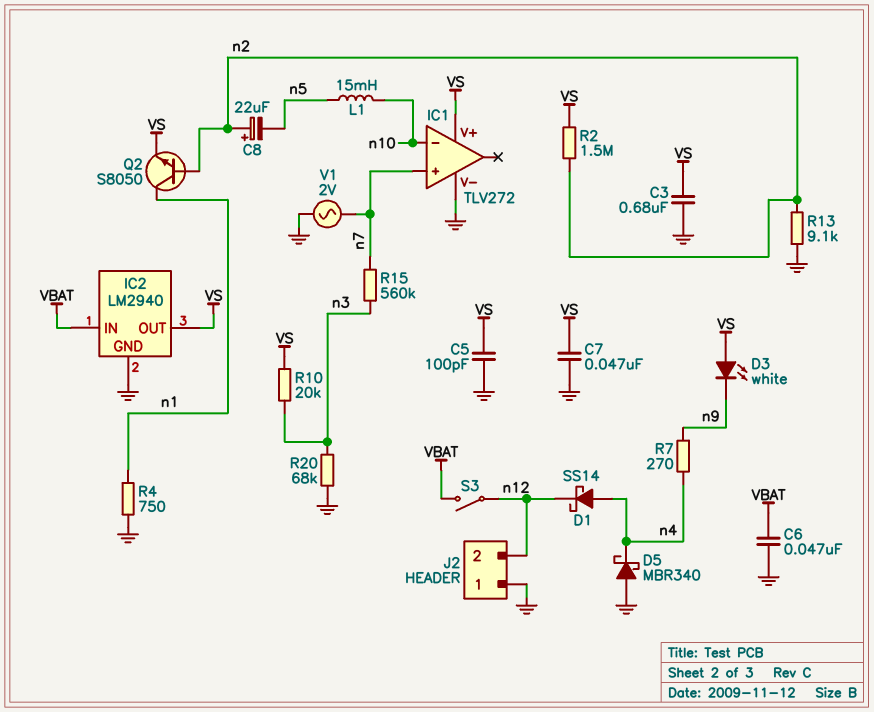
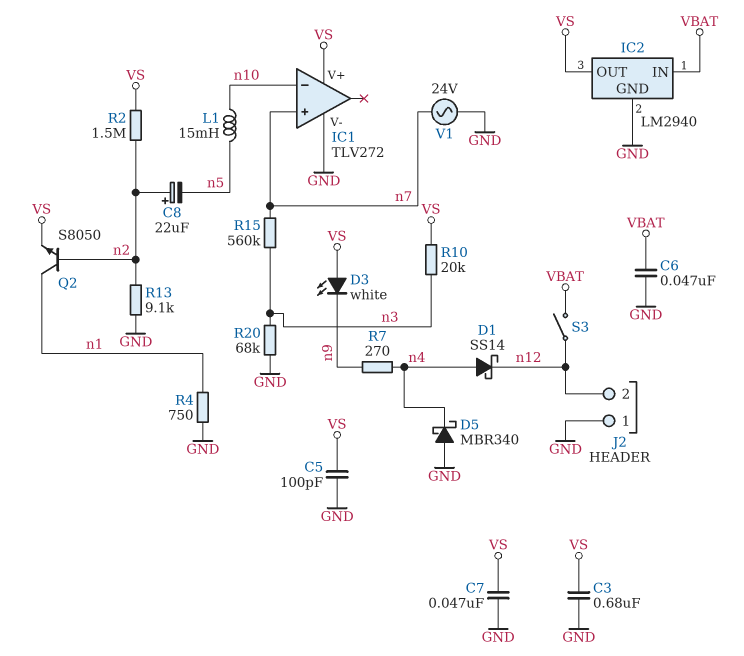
V1: AC 2V (GND, n7) -> AC 24V (GND, n7)

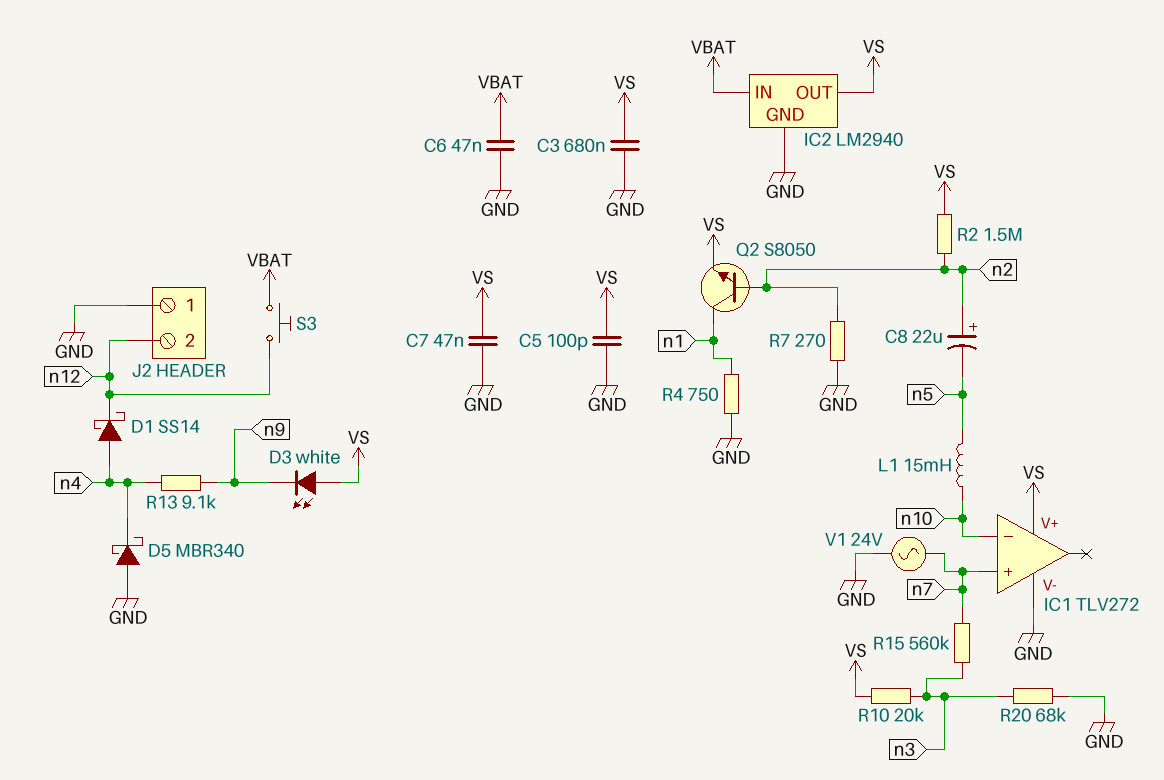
R7: 270 (n4, n9) -> 270 (GND, n2)
R13: 9.1k (GND, n2) -> 9.1k (n4, n9)
S3: switch (VBAT, n12) -> button (VBAT, n12)

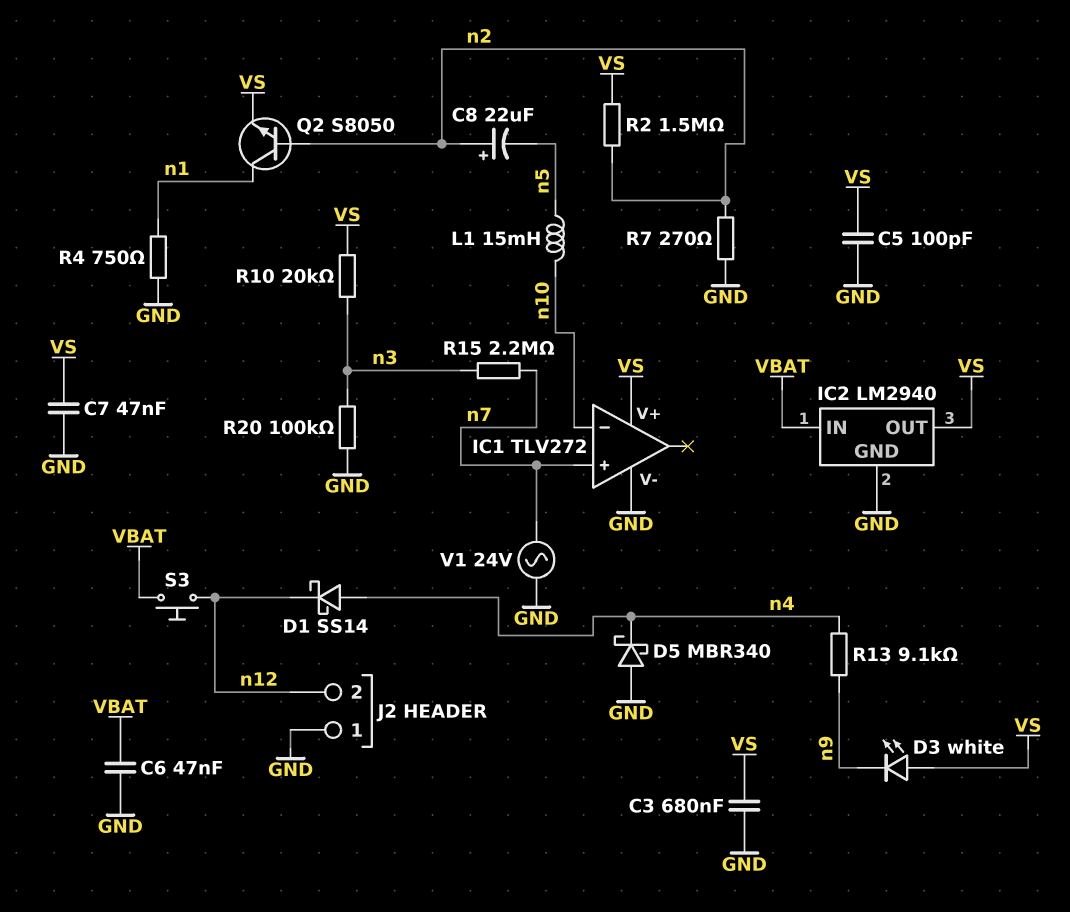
R15: 560k (n3, n7) -> 2.2M (n3, n7)
R20: 68k (GND, n3) -> 100k (GND, n3)

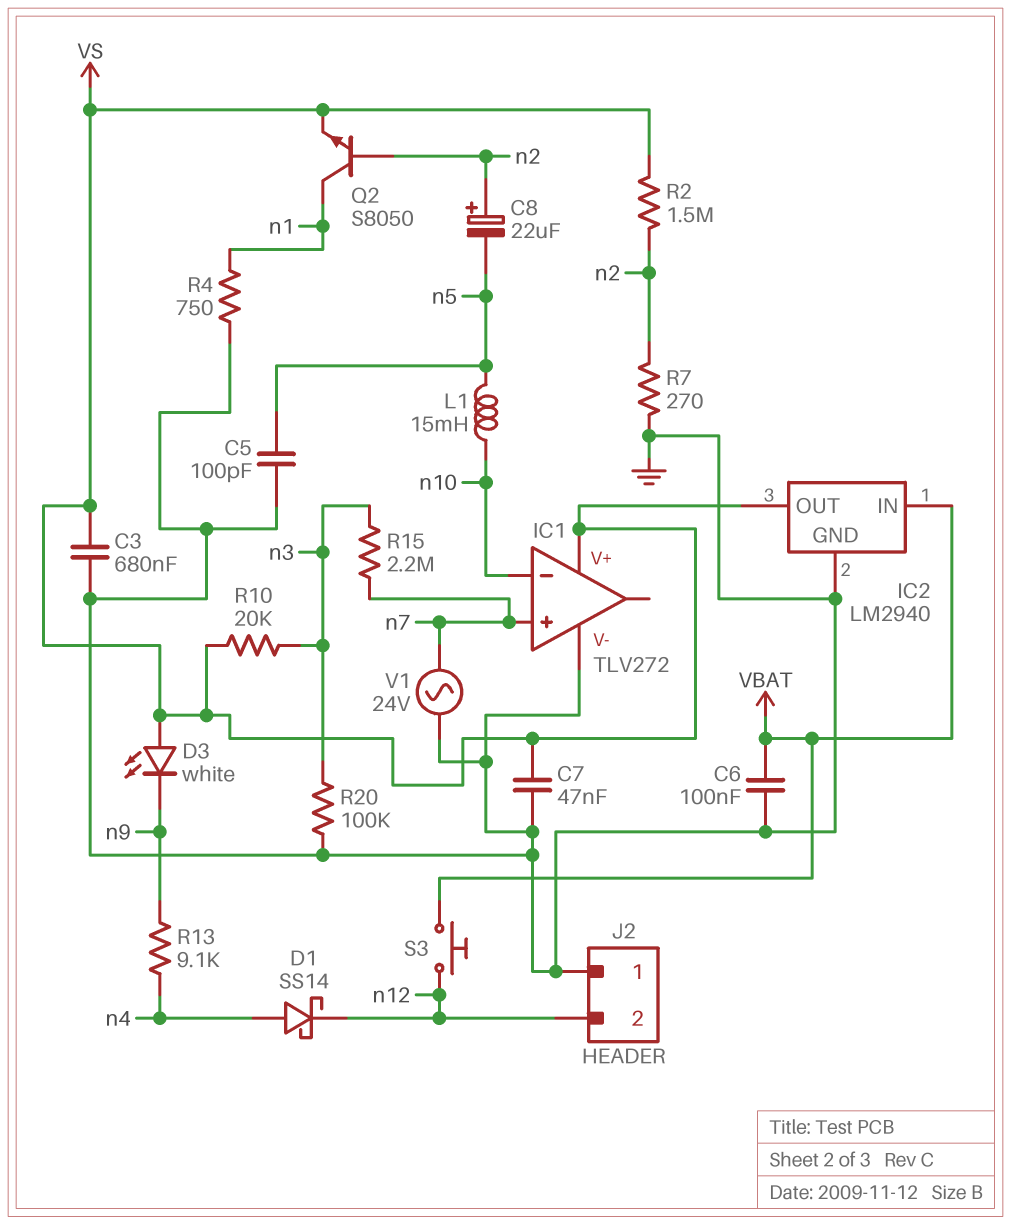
C5: 100pF (GND, VS) -> 100pF (GND, n5)
C6: 47nF (GND, VBAT) -> 100nF (GND, VBAT)
D5: schottky MBR340 (A GND, K n4) -> none

